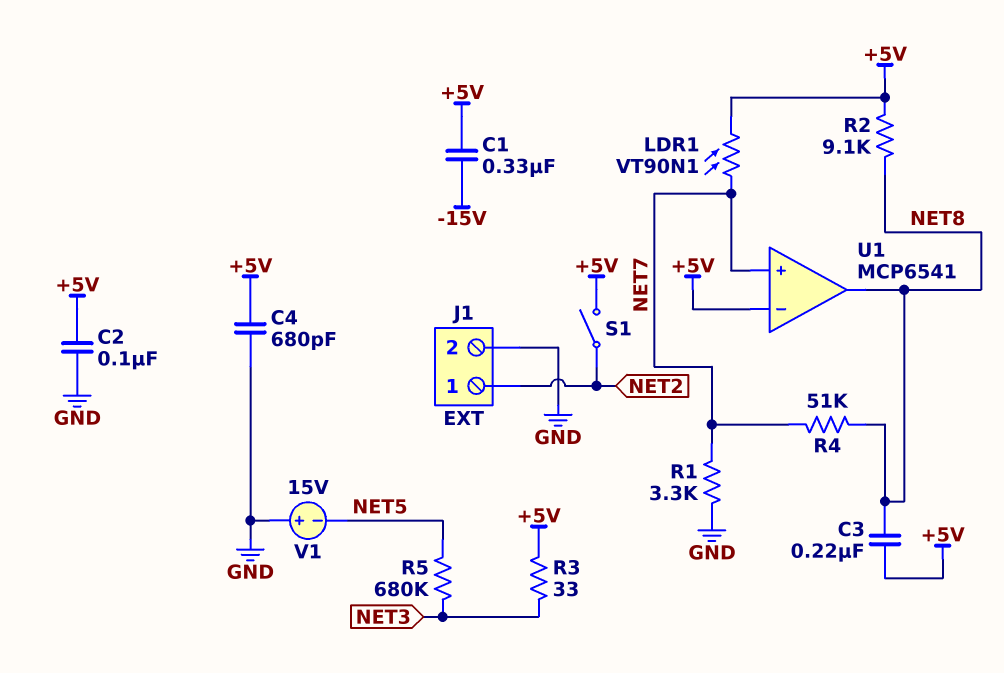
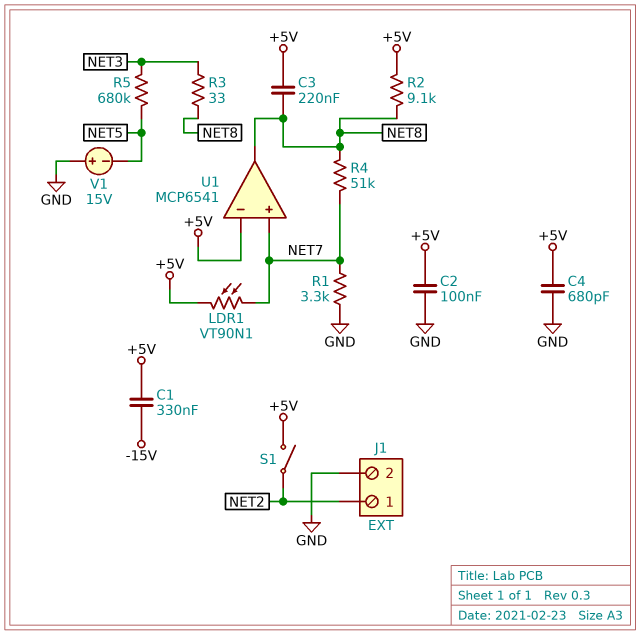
R3: 33 (+5V, NET3) -> 33 (NET3, NET8)

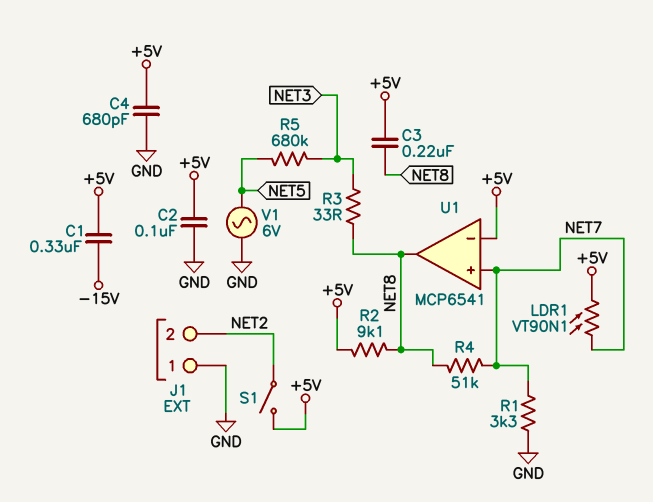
J1 pin 1: NET2 -> GND
J1 pin 2: GND -> NET2
V1: 15V (plus GND, minus NET5) -> AC 6V (GND, NET5)

